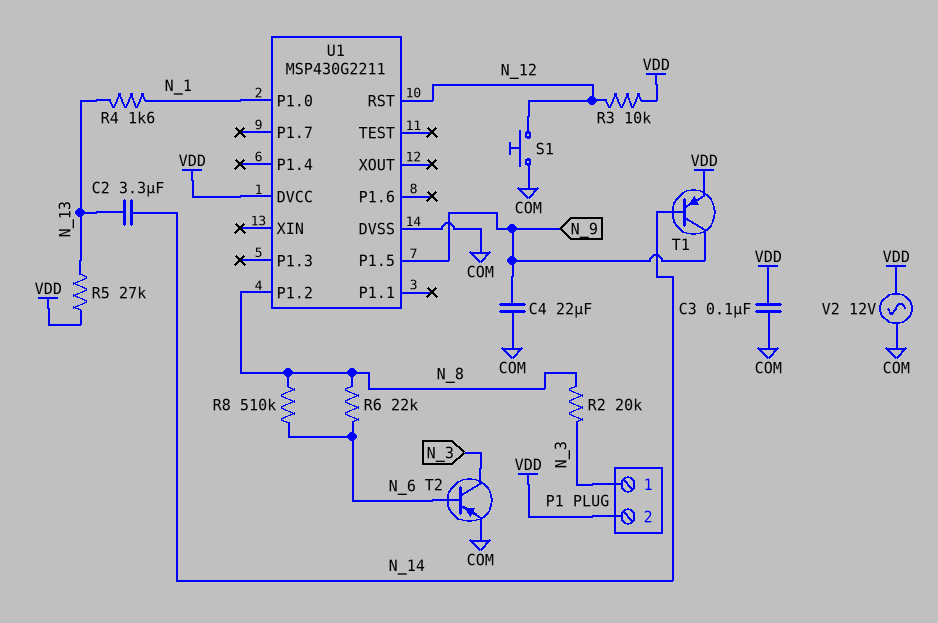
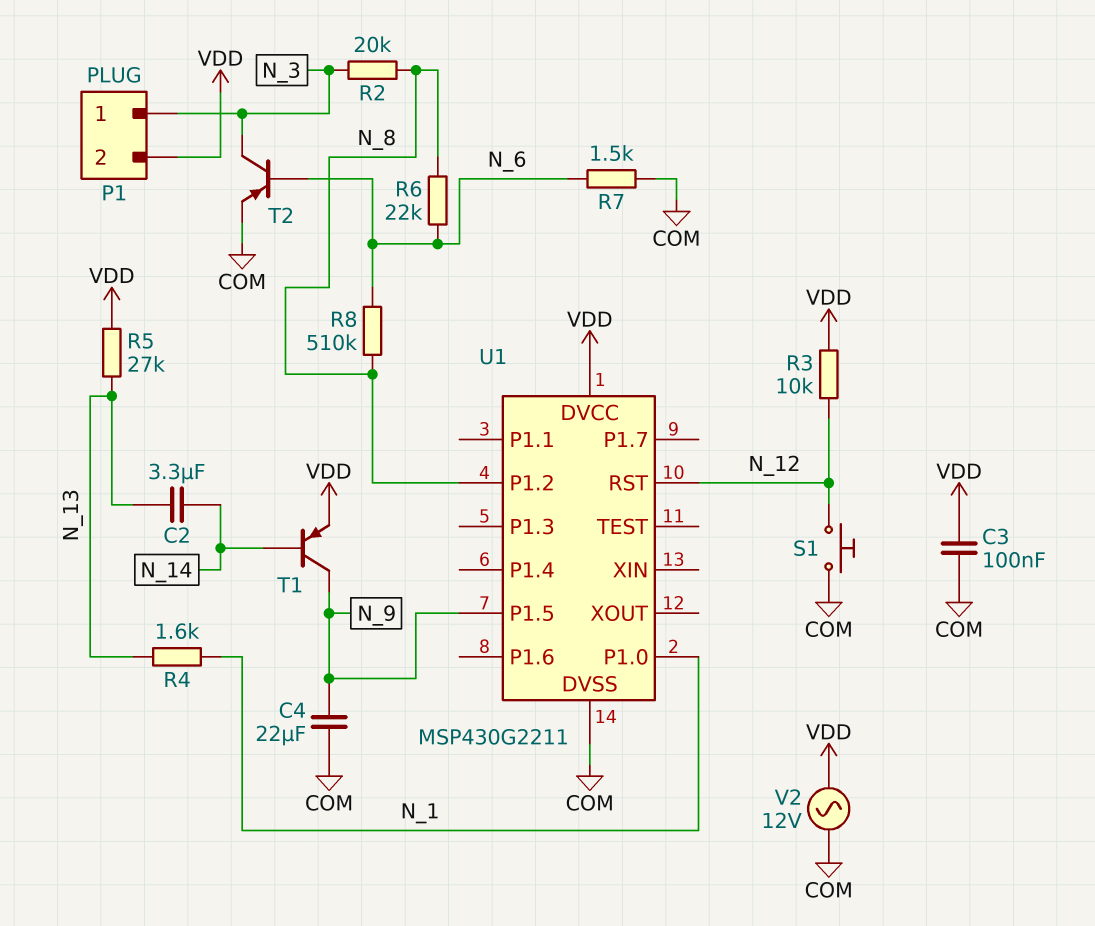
R7: none -> 1.5k (COM, N_6)

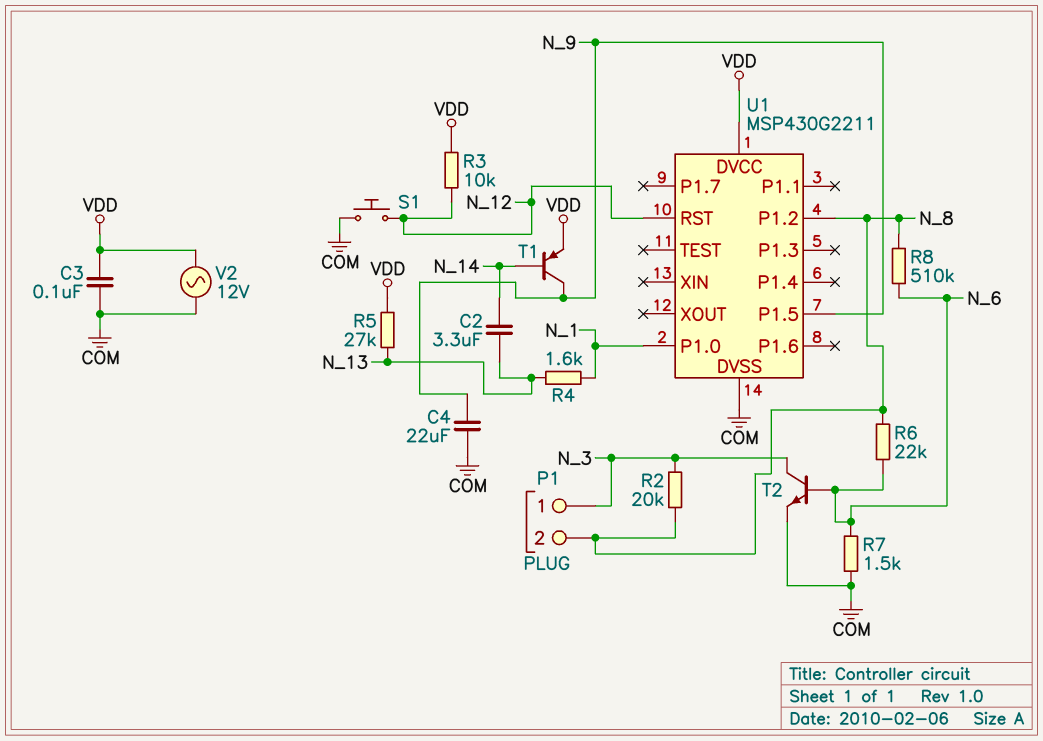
P1 pin 2: VDD -> N_8
T2: PNP (B N_6, C N_3, E COM) -> NPN (B N_6, C N_3, E COM)

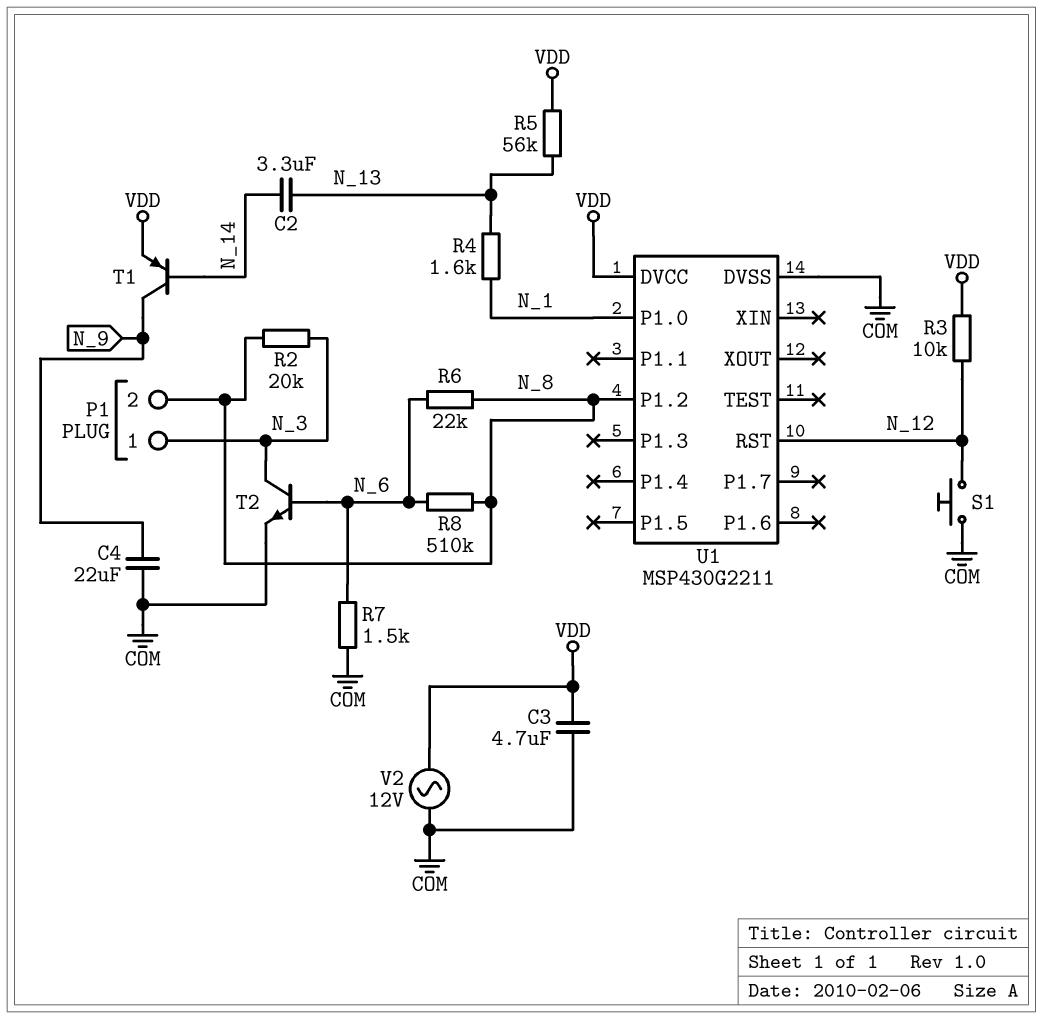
C3: 100nF (COM, VDD) -> 4.7uF (COM, VDD)
R5: 27k (N_13, VDD) -> 56k (N_13, VDD)
U1 pin P1.5: N_9 -> none

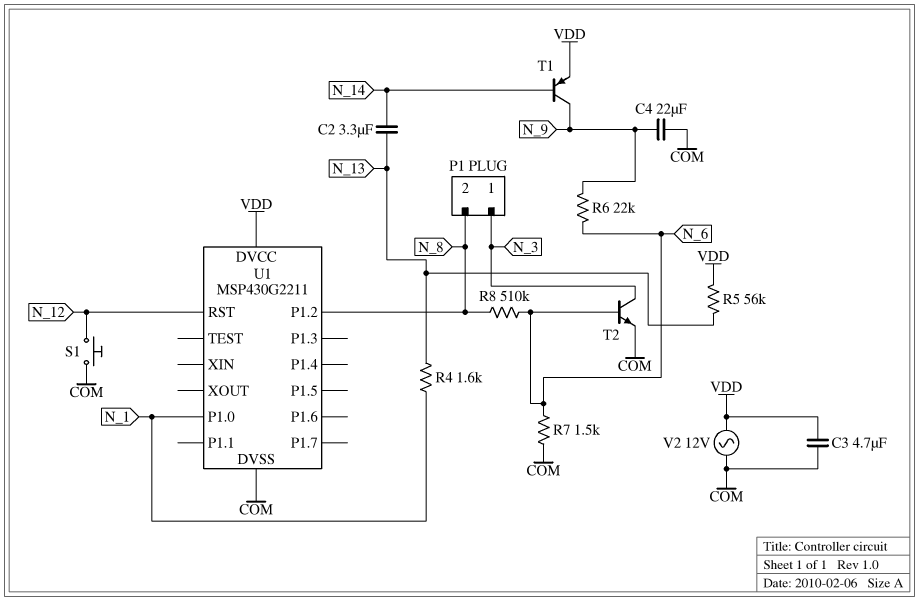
R2: 20k (N_3, N_8) -> none
R3: 10k (N_12, VDD) -> none
R6: 22k (N_6, N_8) -> 22k (N_6, N_9)

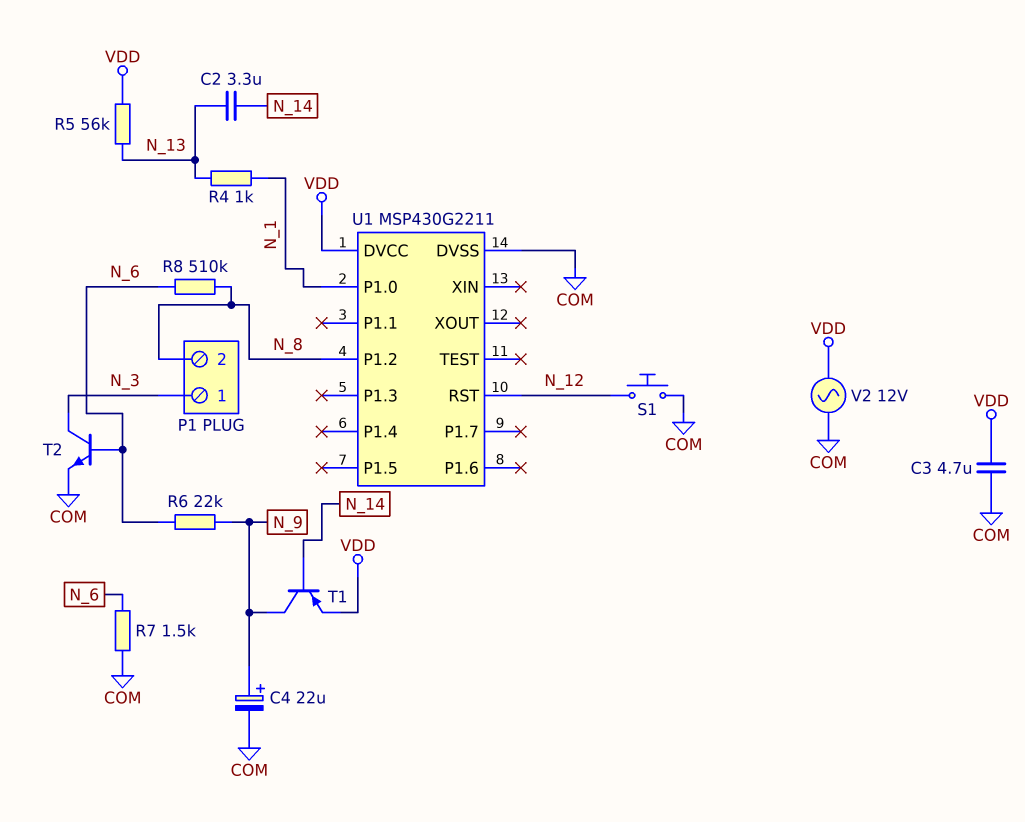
C4: 22uF (COM, N_9) -> 22uF (plus N_9, minus COM)
R4: 1.6k (N_1, N_13) -> 1k (N_1, N_13)

